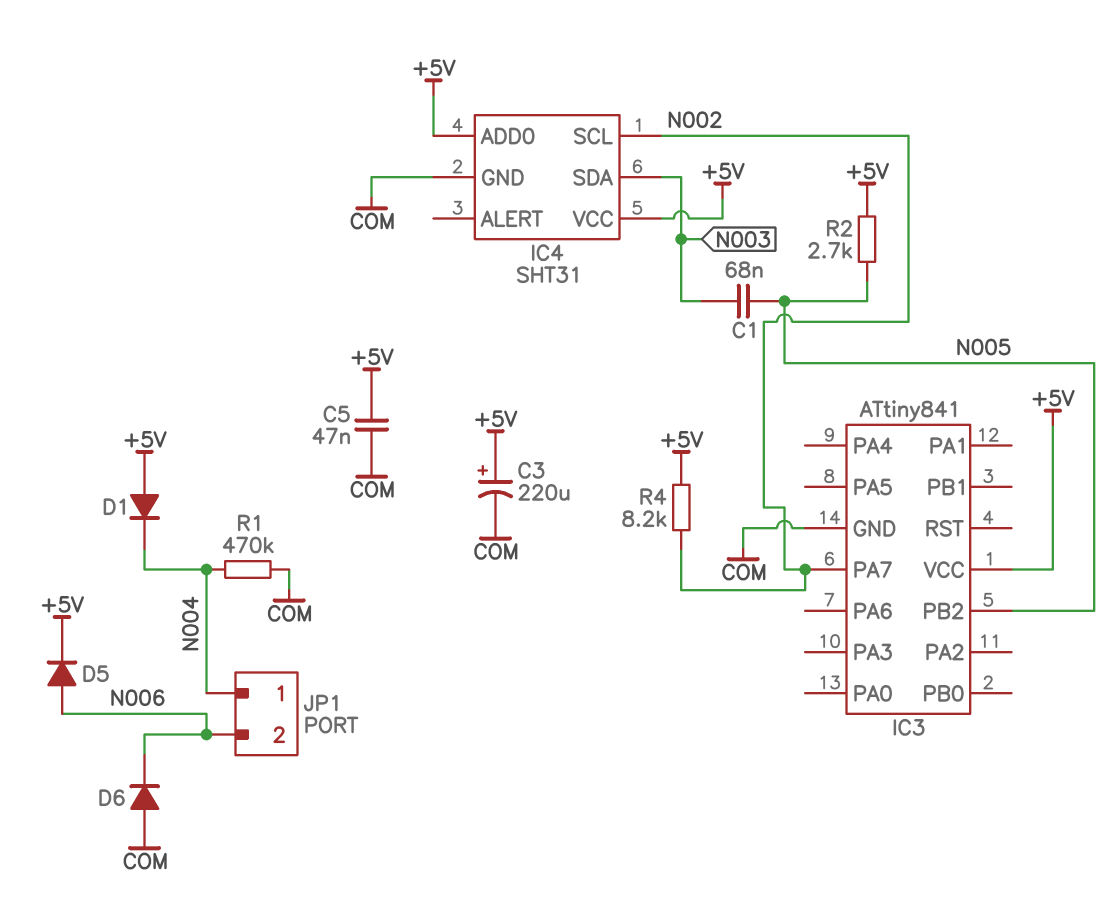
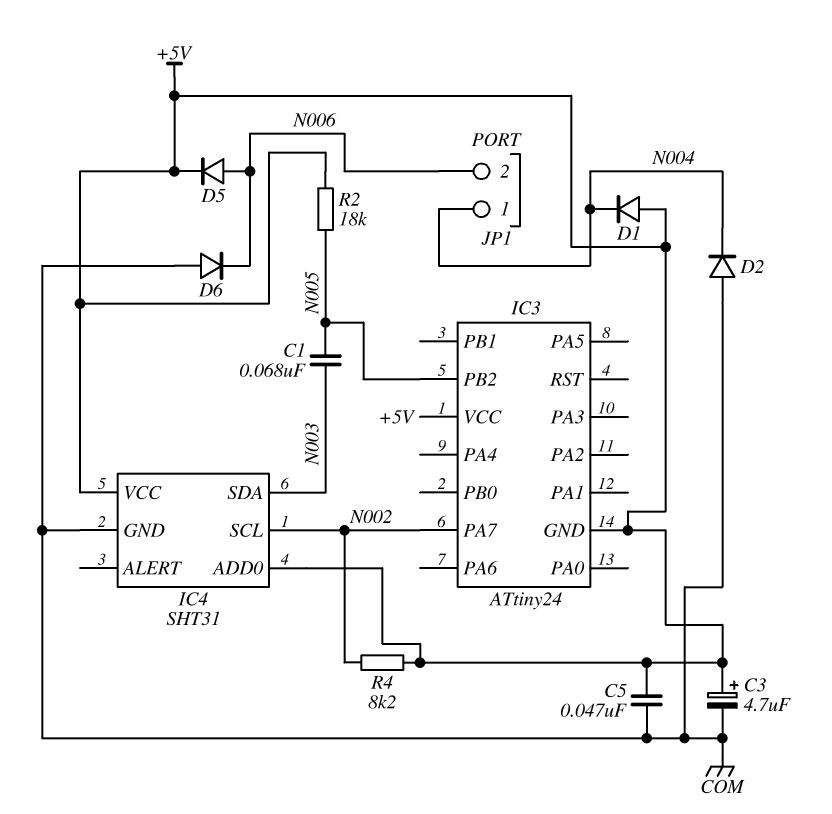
C3: 220uF (plus +5V, minus COM) -> 4.7uF (plus +5V, minus COM)
D2: none -> diode (A COM, K N004)
IC3: ATtiny841 -> ATtiny24
IC3 pin GND: COM -> +5V
R1: 470k (COM, N004) -> none
R2: 2.7k (+5V, N005) -> 18k (+5V, N005)

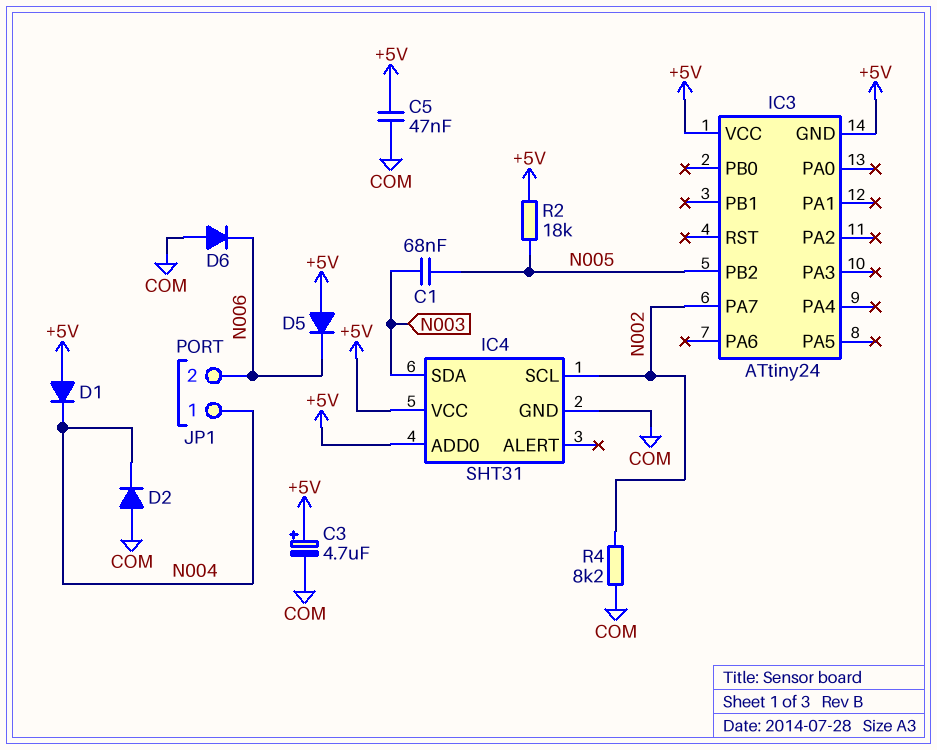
D5: diode (A N006, K +5V) -> diode (A +5V, K N006)
R4: 8.2k (+5V, N002) -> 8.2k (COM, N002)

